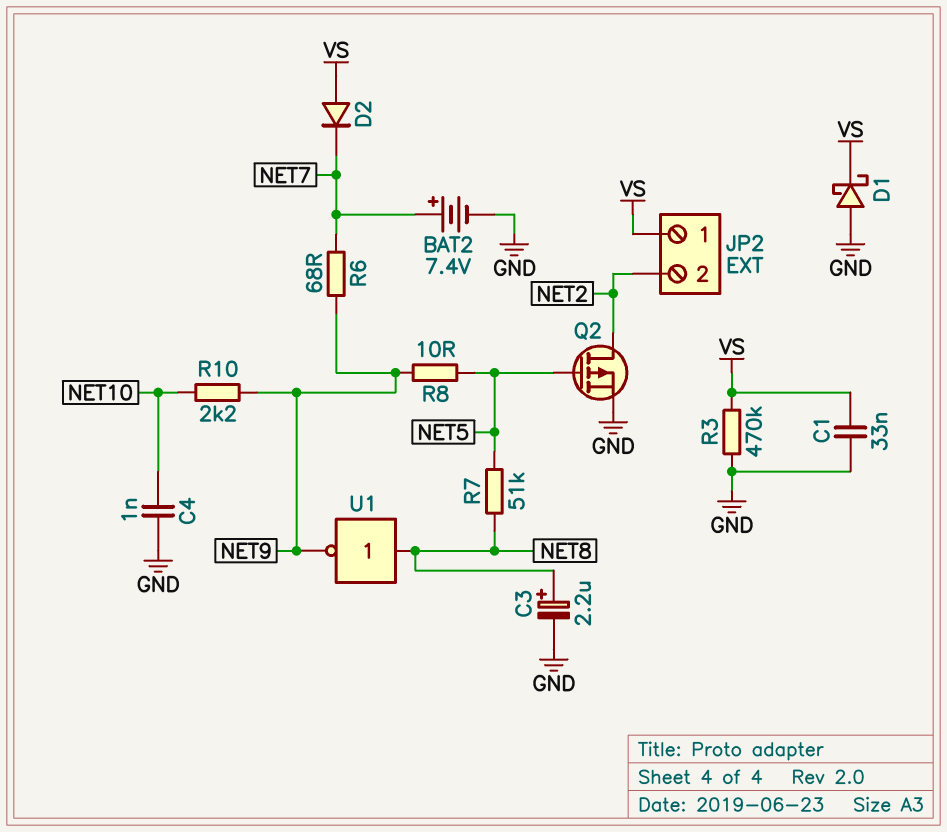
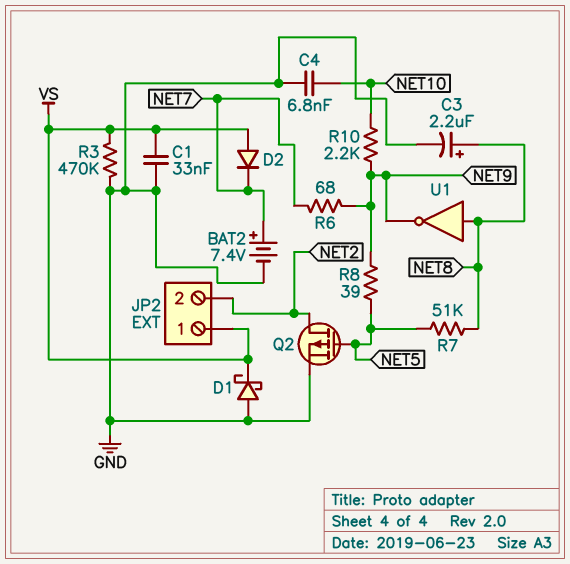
C4: 1nF (GND, NET10) -> 6.8nF (GND, NET10)
R8: 10 (NET5, NET9) -> 39 (NET5, NET9)

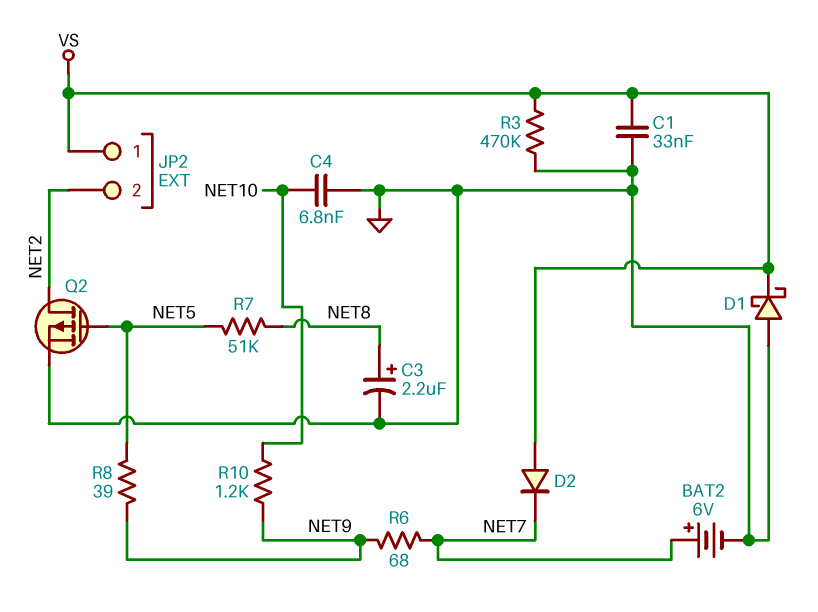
BAT2: 7.4V (plus NET7, minus GND) -> 6V (plus NET7, minus GND)
R10: 2.2k (NET9, NET10) -> 1.2k (NET9, NET10)
U1: NOT (in NET8, out NET9) -> none

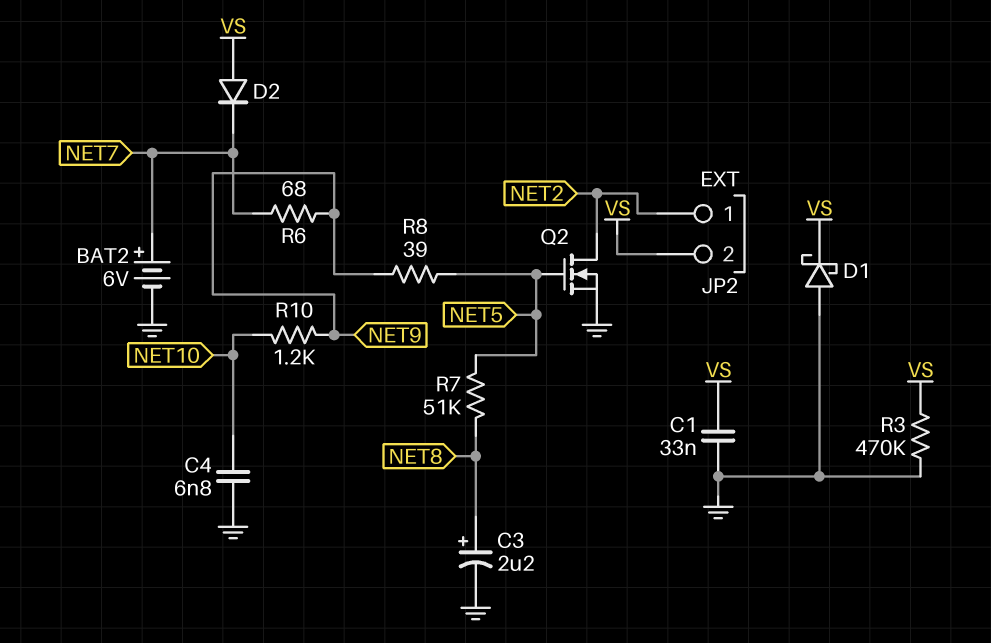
JP2 pin 1: VS -> NET2
JP2 pin 2: NET2 -> VS
Q2: PMOS (G NET5, D NET2, S GND) -> NMOS (G NET5, D NET2, S GND)

